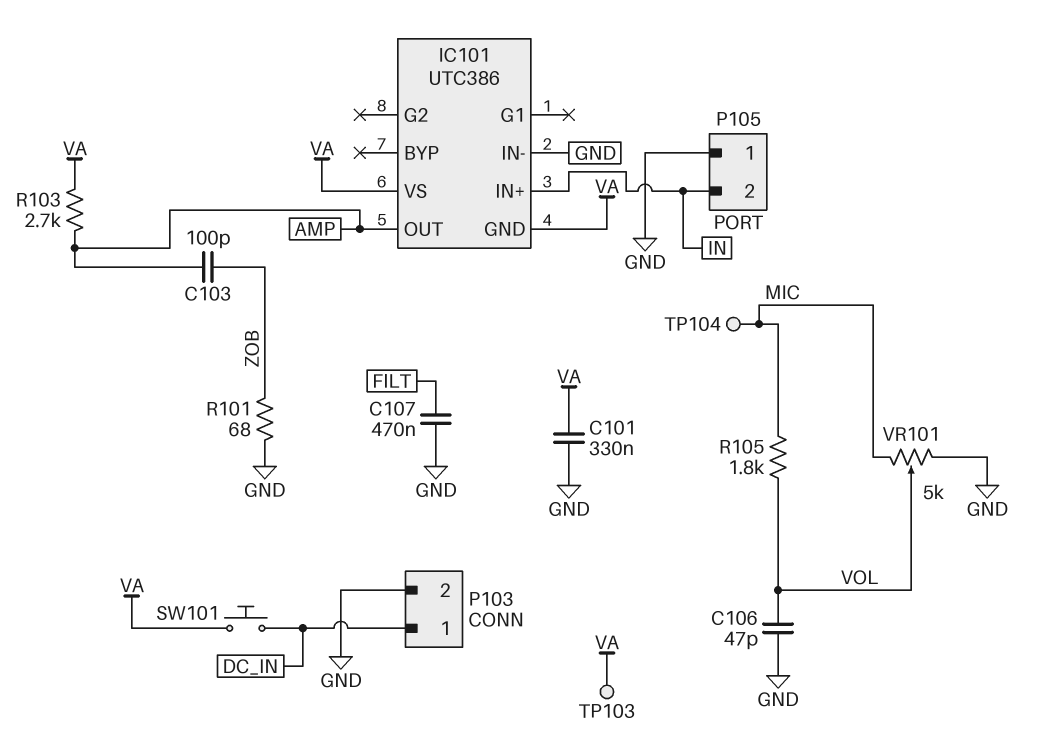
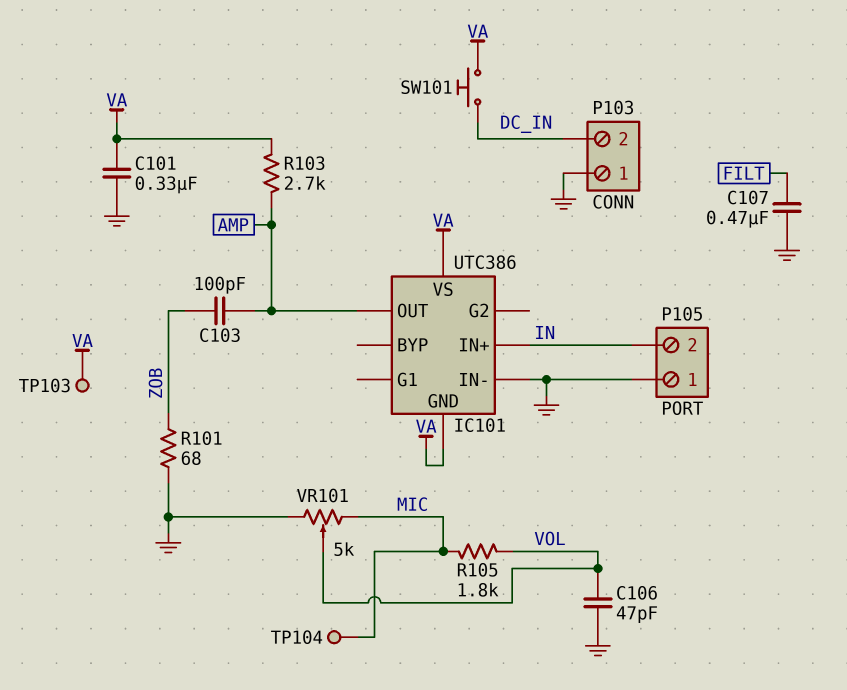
P103 pin 1: DC_IN -> GND
P103 pin 2: GND -> DC_IN

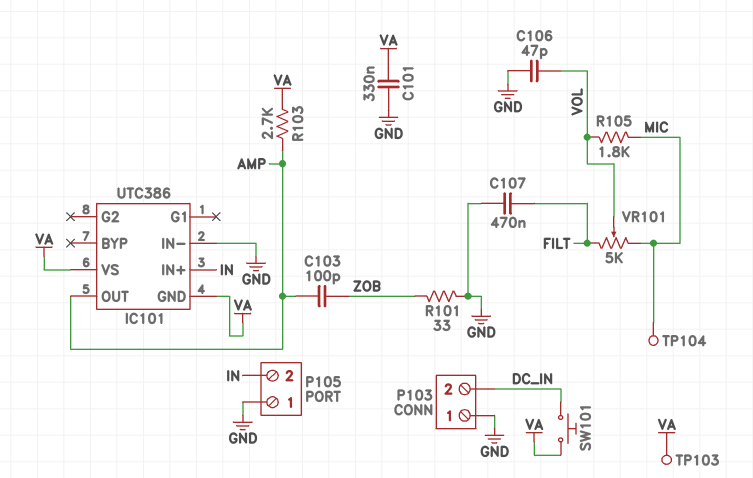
R101: 68 (GND, ZOB) -> 33 (GND, ZOB)
VR101: 5k (GND, MIC, wiper VOL) -> 5k (FILT, MIC, wiper VOL)

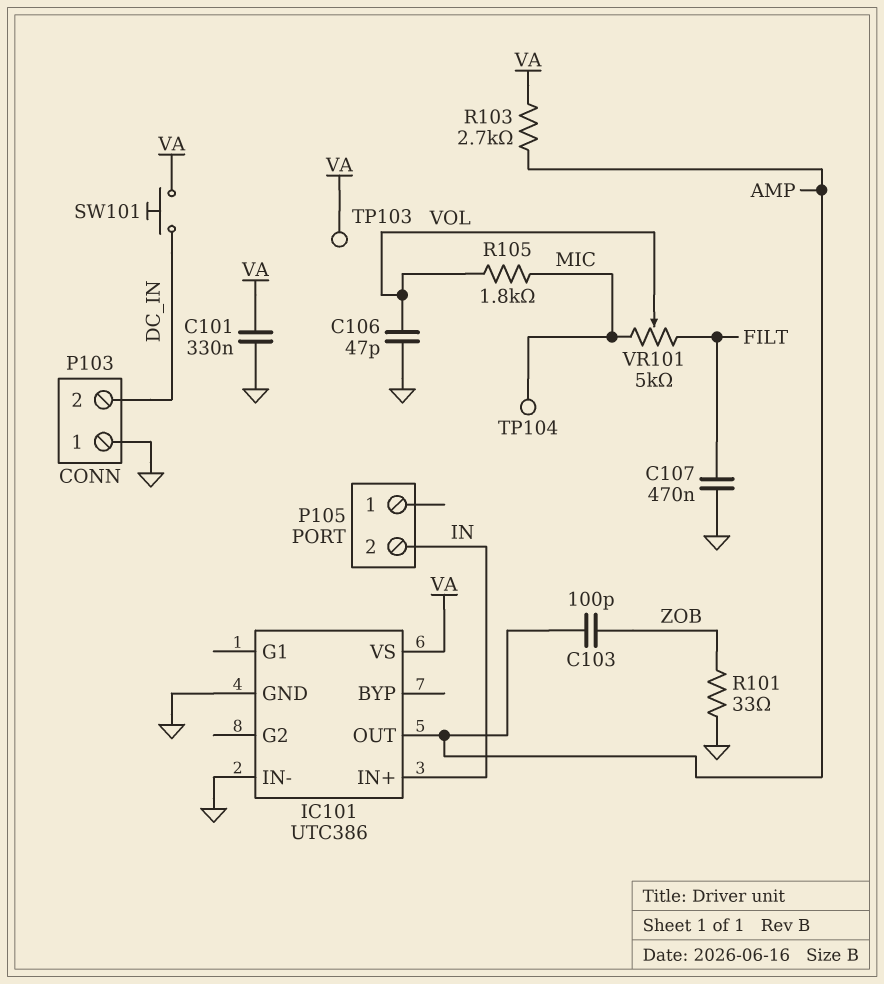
IC101 pin GND: VA -> GND
P105 pin 1: GND -> none

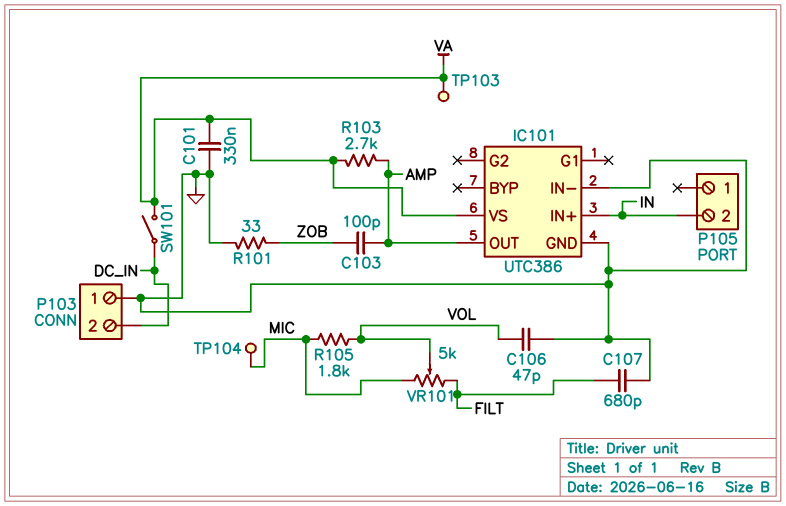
C107: 470nF (FILT, GND) -> 680pF (FILT, GND)
SW101: button (DC_IN, VA) -> switch (DC_IN, VA)

